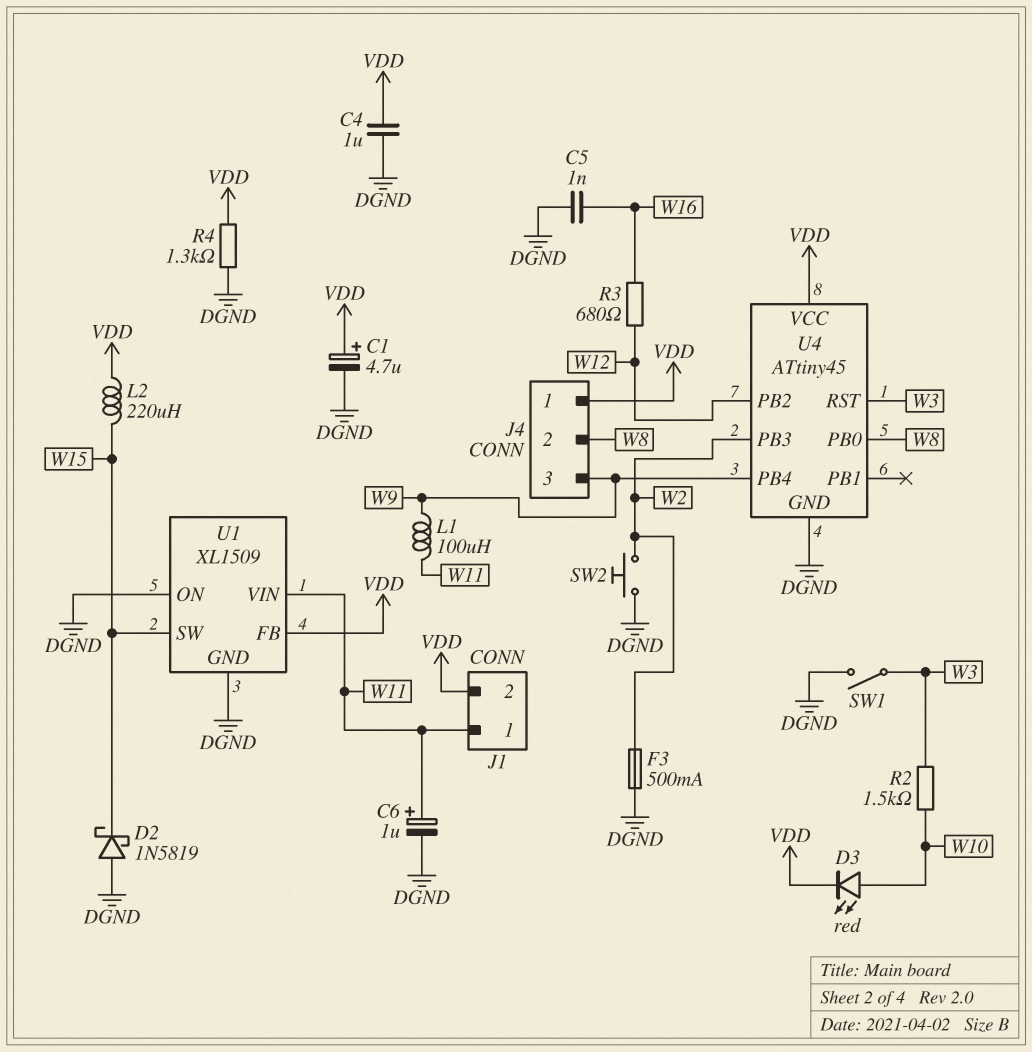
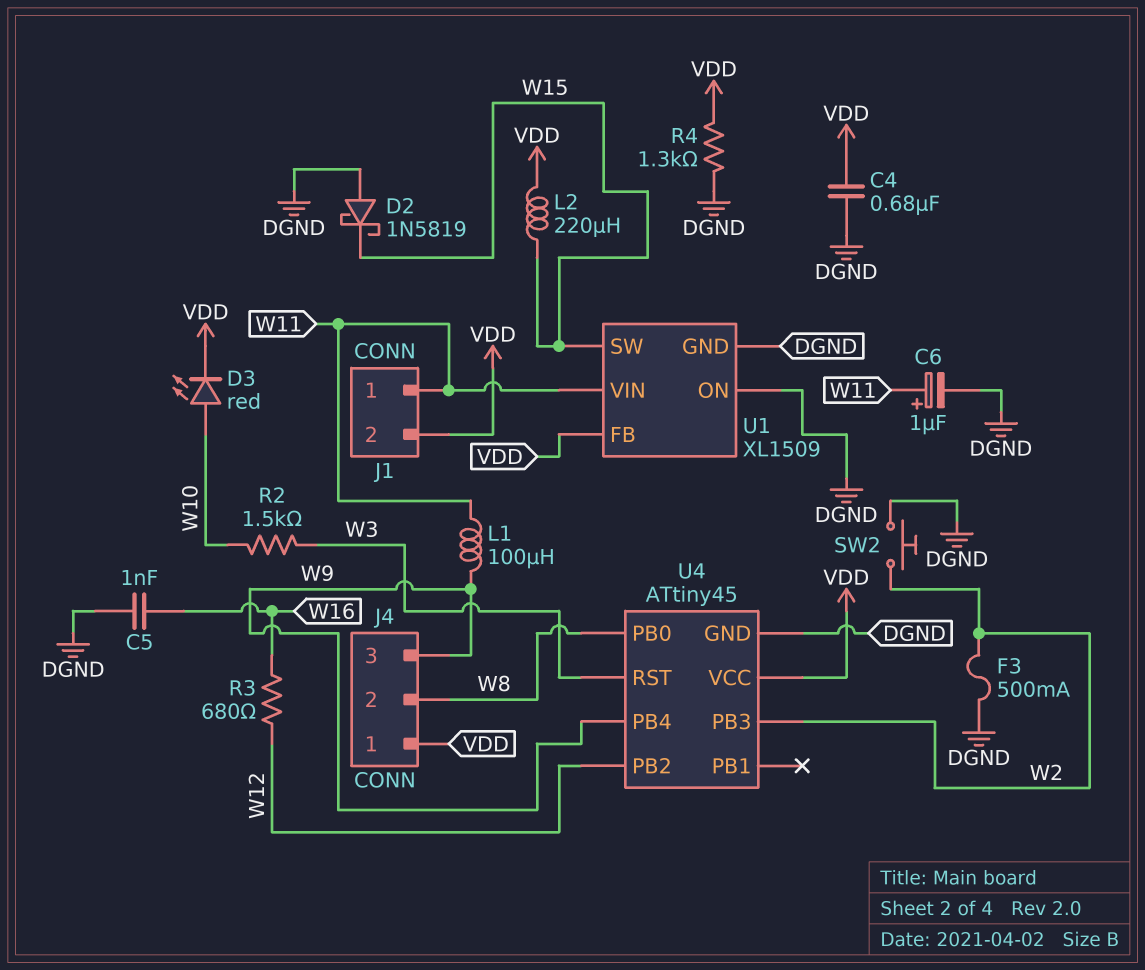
C1: 4.7uF (plus VDD, minus DGND) -> none
C4: 1uF (DGND, VDD) -> 680nF (DGND, VDD)
SW1: switch (DGND, W3) -> none

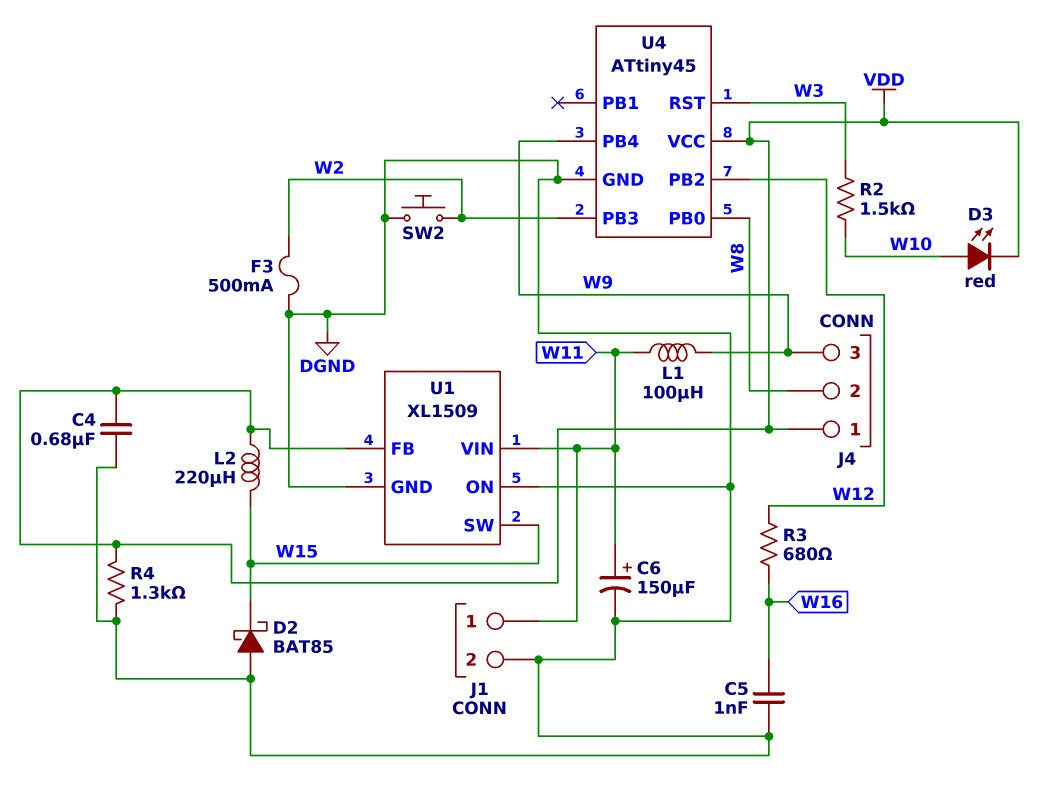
C6: 1uF (plus W11, minus DGND) -> 150uF (plus W11, minus DGND)
D2: schottky 1N5819 (A DGND, K W15) -> schottky BAT85 (A DGND, K W15)
J1 pin 2: VDD -> DGND

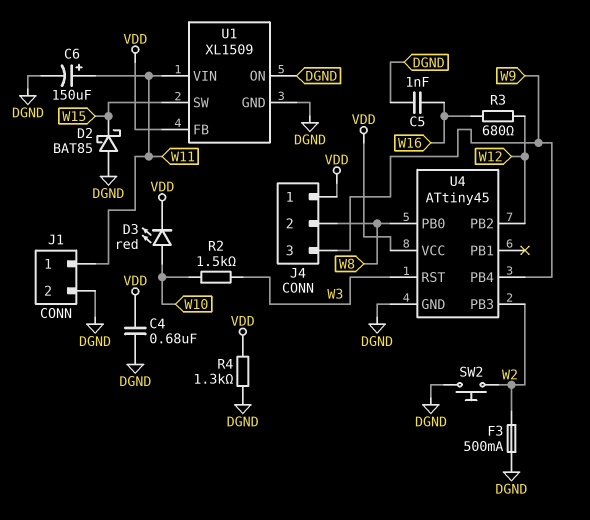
L1: 100uH (W9, W11) -> none
L2: 220uH (VDD, W15) -> none

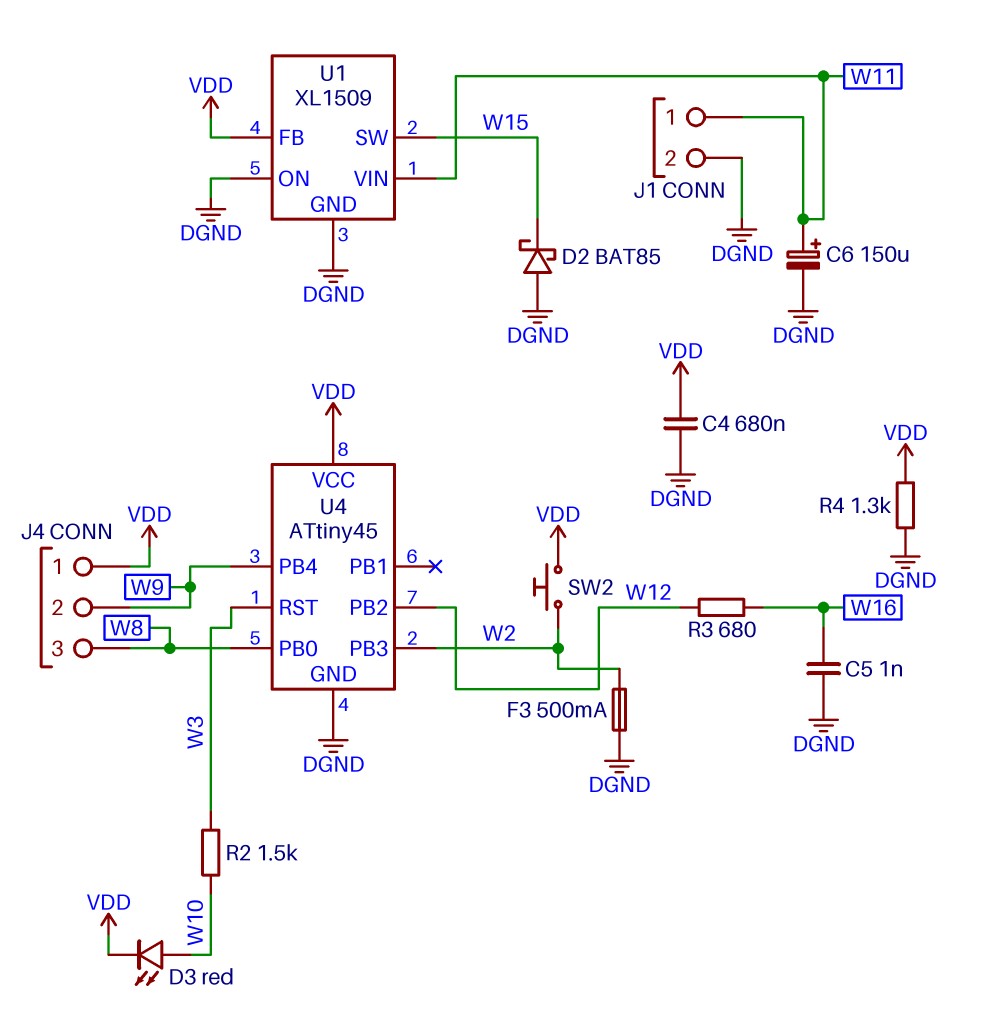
J4 pin 2: W8 -> W9
J4 pin 3: W9 -> W8
SW2: button (DGND, W2) -> button (VDD, W2)

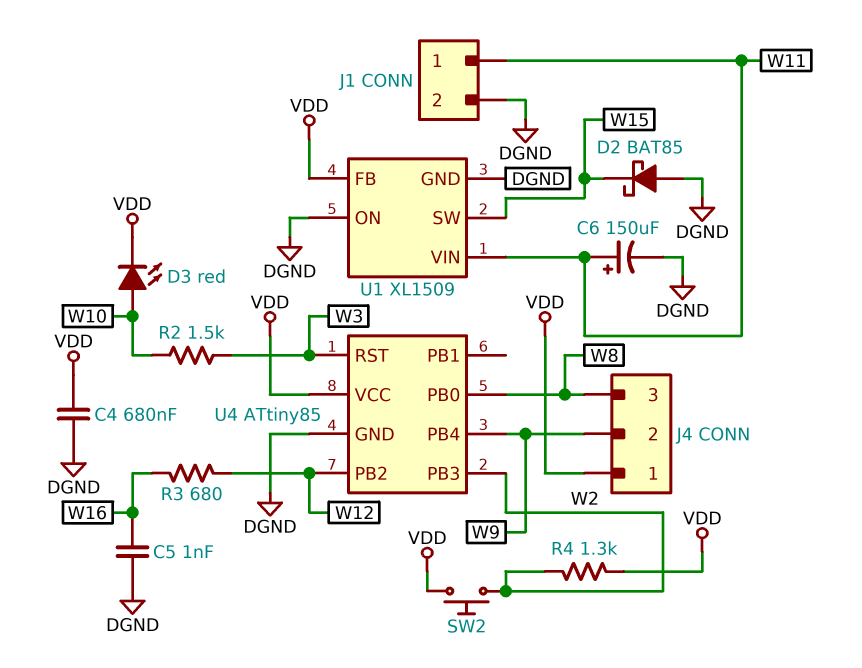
F3: 500mA (DGND, W2) -> none
R4: 1.3k (DGND, VDD) -> 1.3k (VDD, W2)
U4: ATtiny45 -> ATtiny85

